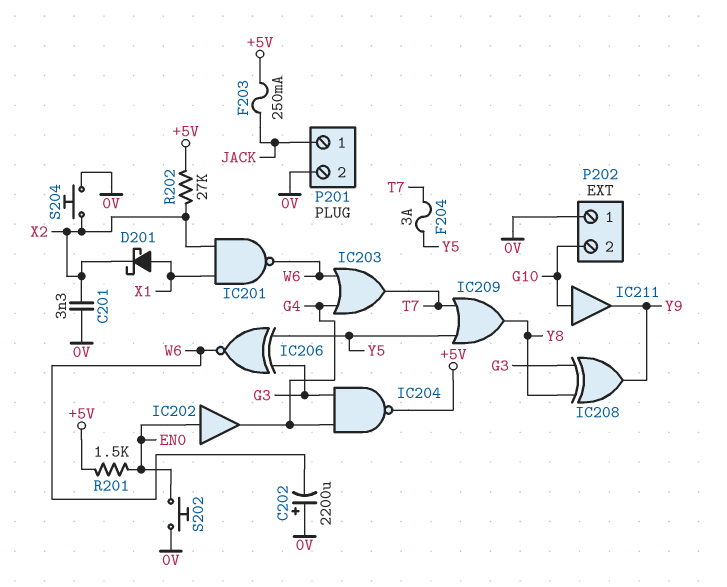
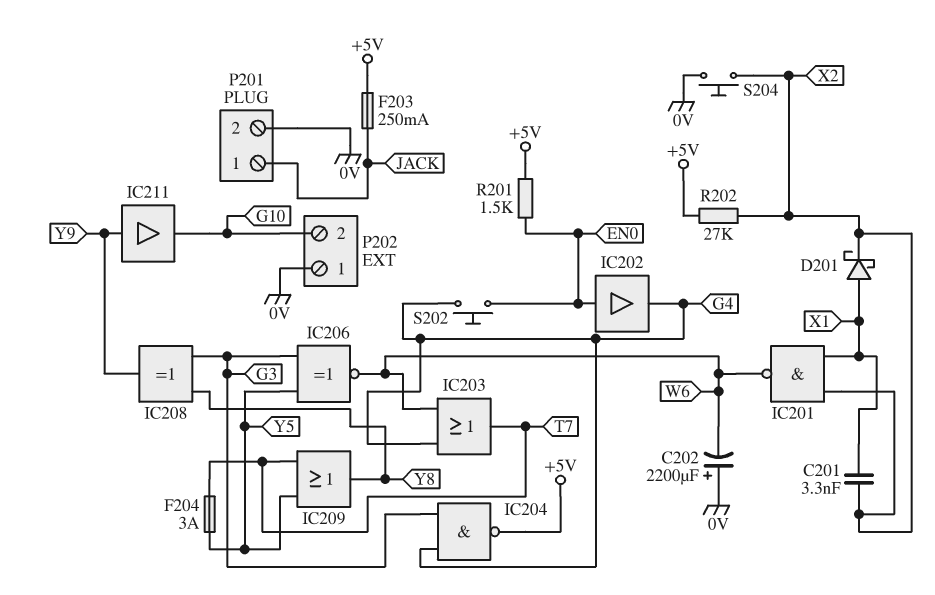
C201: 3.3nF (0V, X2) -> 3.3nF (X1, X2)
IC211: buffer (in G10, out Y9) -> buffer (in Y9, out G10)
S202: button (0V, EN0) -> button (EN0, G4)

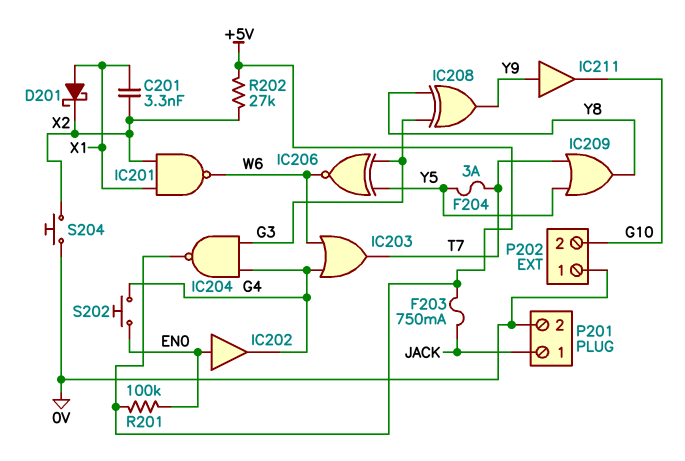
C202: 2200uF (plus 0V, minus W6) -> none
F203: 250mA (+5V, JACK) -> 750mA (+5V, JACK)
R201: 1.5k (+5V, EN0) -> 100k (+5V, EN0)

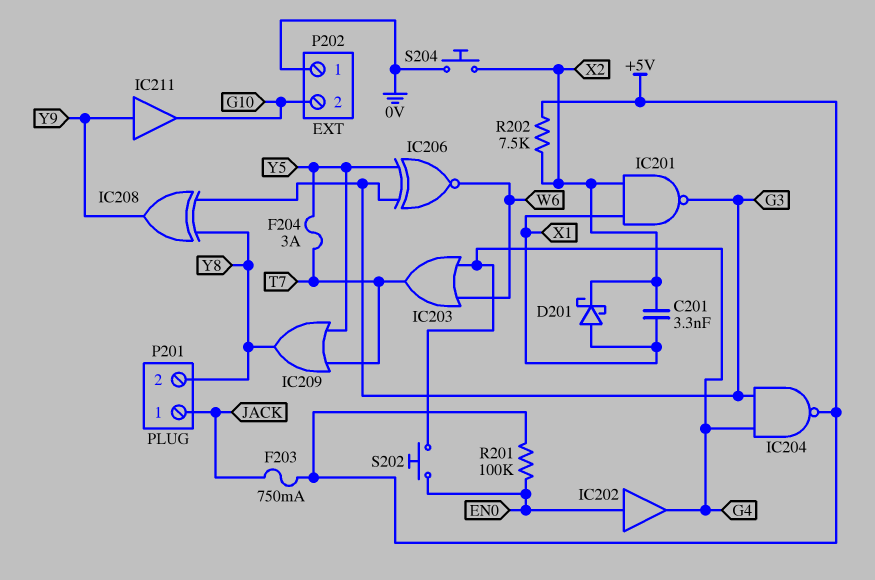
IC201: NAND (in X1, in X2, out W6) -> NAND (in X1, in X2, out G3)
P201 pin 2: 0V -> Y8
R202: 27k (+5V, X2) -> 7.5k (+5V, X2)

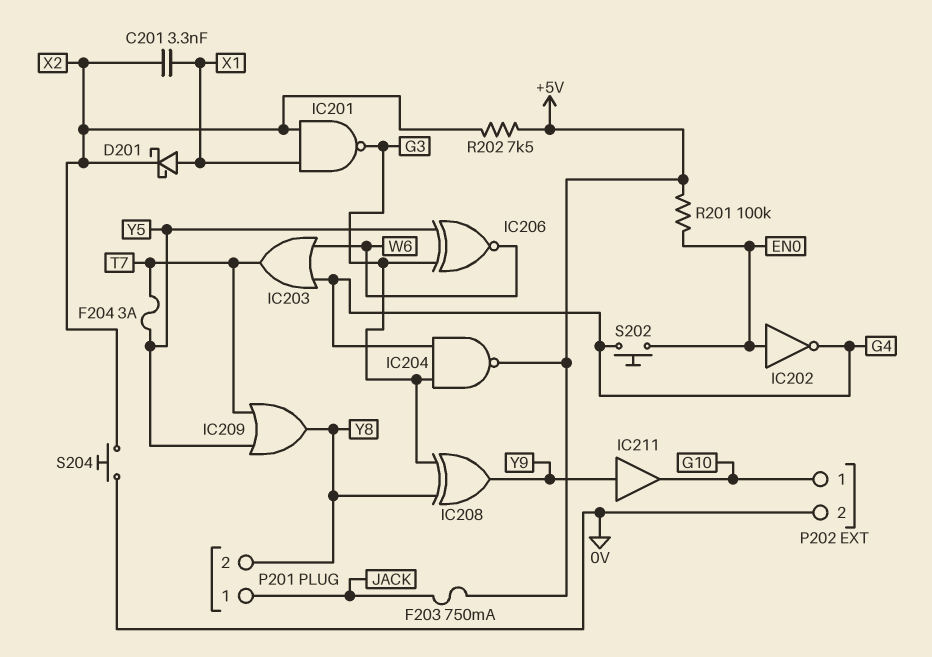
IC202: buffer (in EN0, out G4) -> NOT (in EN0, out G4)
P202 pin 1: 0V -> G10
P202 pin 2: G10 -> 0V

